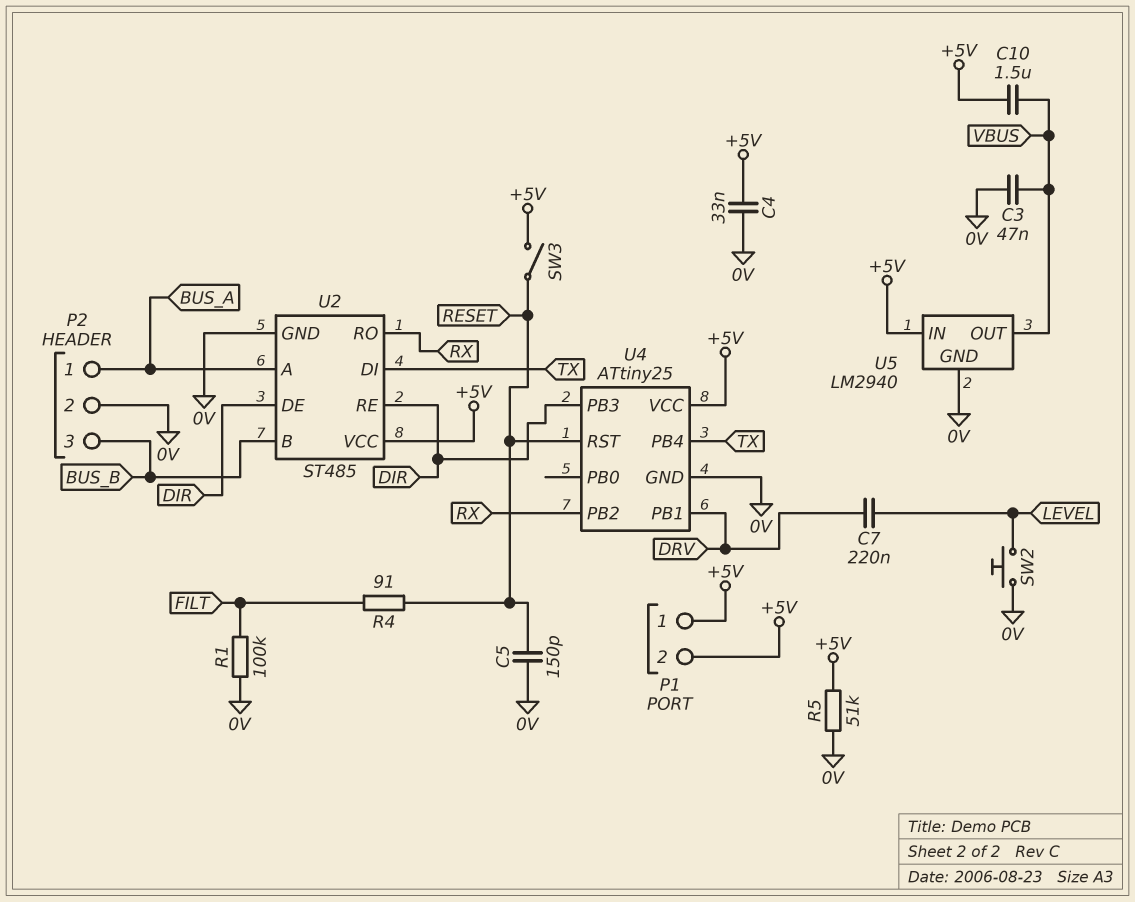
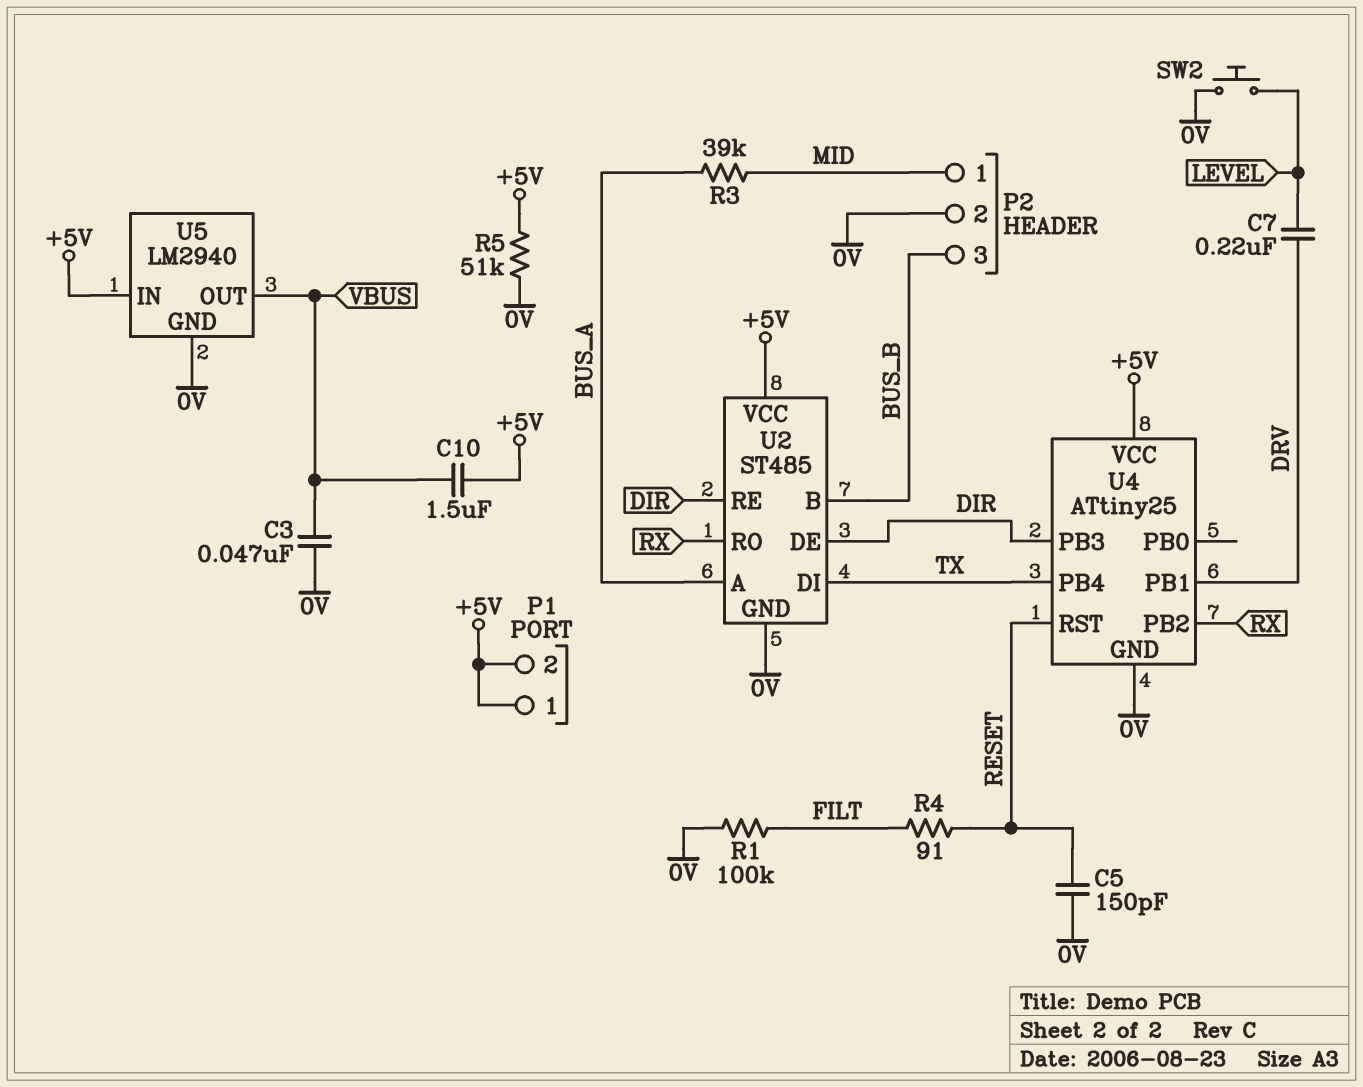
C4: 33nF (+5V, 0V) -> none
P2 pin 1: BUS_A -> MID
R3: none -> 39k (BUS_A, MID)
SW3: switch (+5V, RESET) -> none

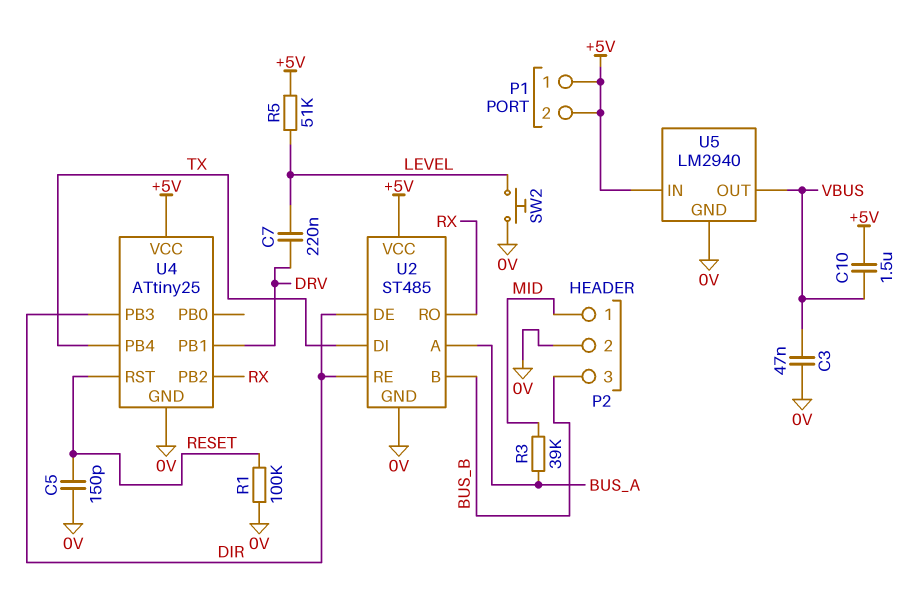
R1: 100k (0V, FILT) -> 100k (0V, RESET)
R4: 91 (FILT, RESET) -> none
R5: 51k (+5V, 0V) -> 51k (+5V, LEVEL)

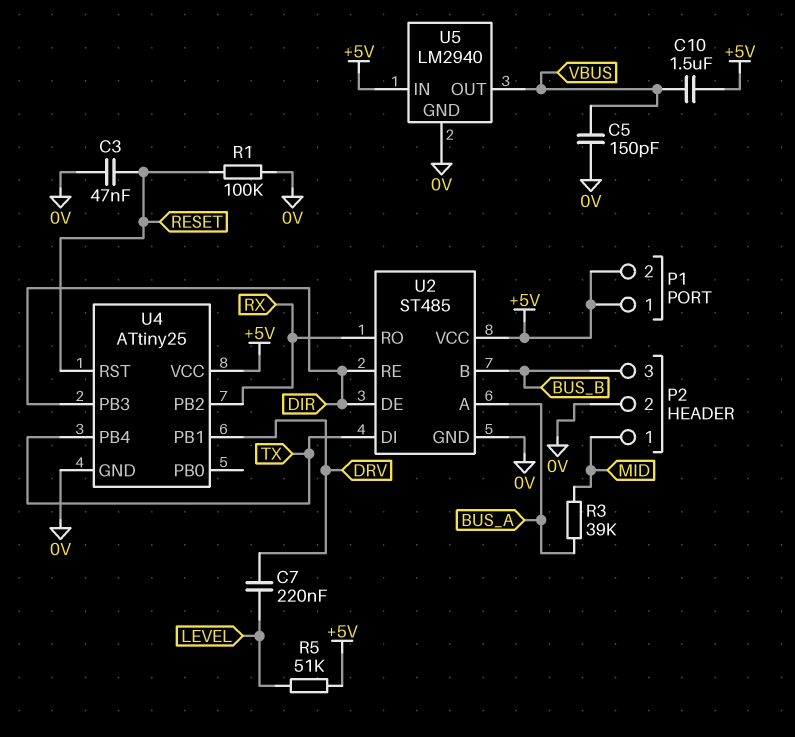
C3: 47nF (0V, VBUS) -> 47nF (0V, RESET)
C5: 150pF (0V, RESET) -> 150pF (0V, VBUS)
SW2: button (0V, LEVEL) -> none

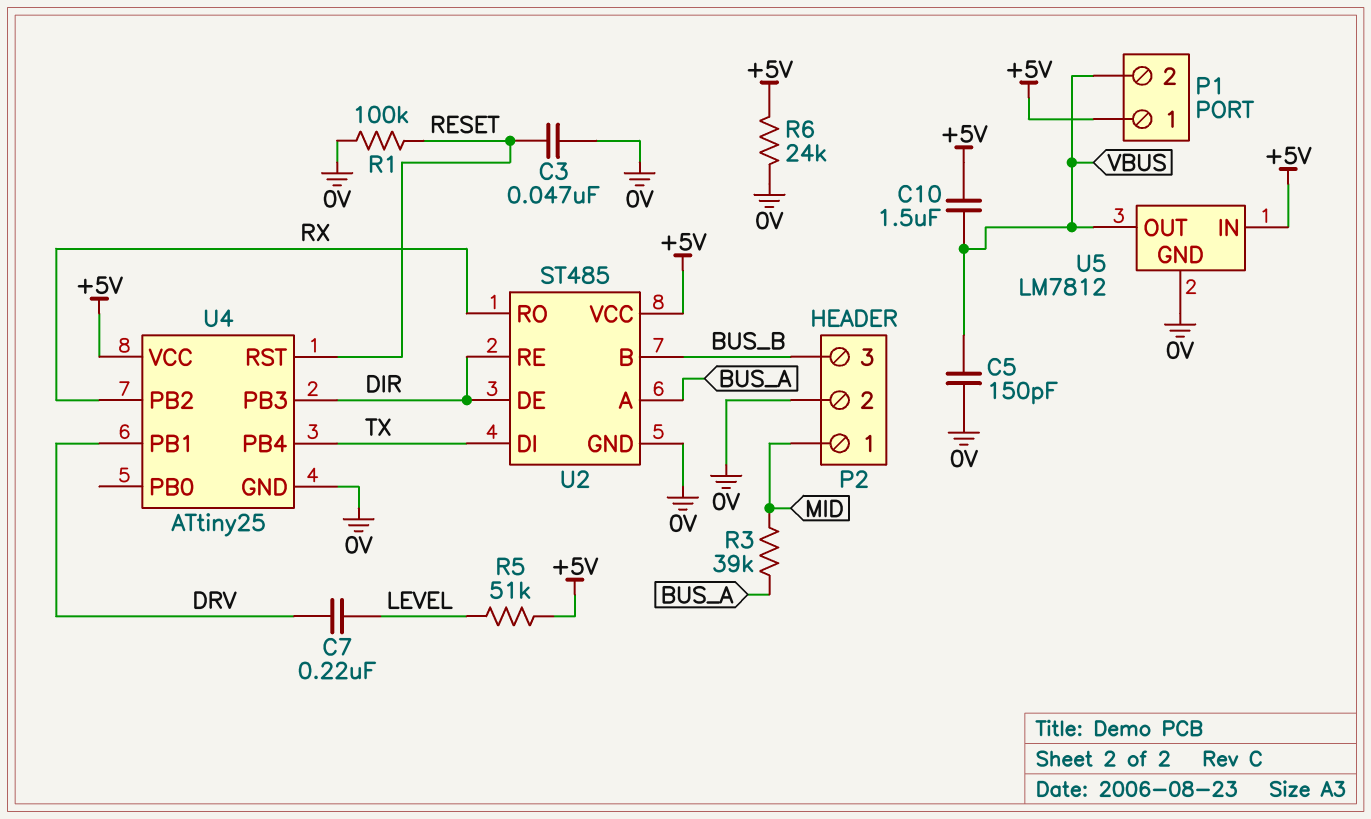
P1 pin 2: +5V -> VBUS
R6: none -> 24k (+5V, 0V)
U5: LM2940 -> LM7812

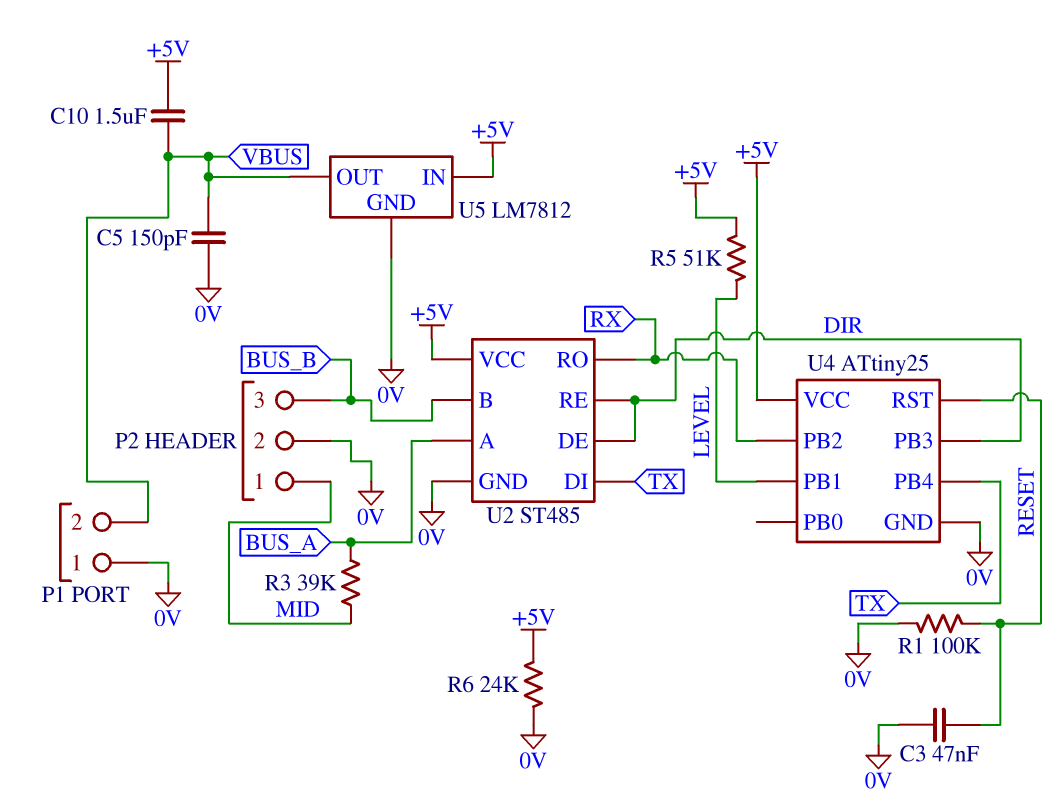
C7: 220nF (DRV, LEVEL) -> none
P1 pin 1: +5V -> 0V
U4 pin PB1: DRV -> LEVEL

